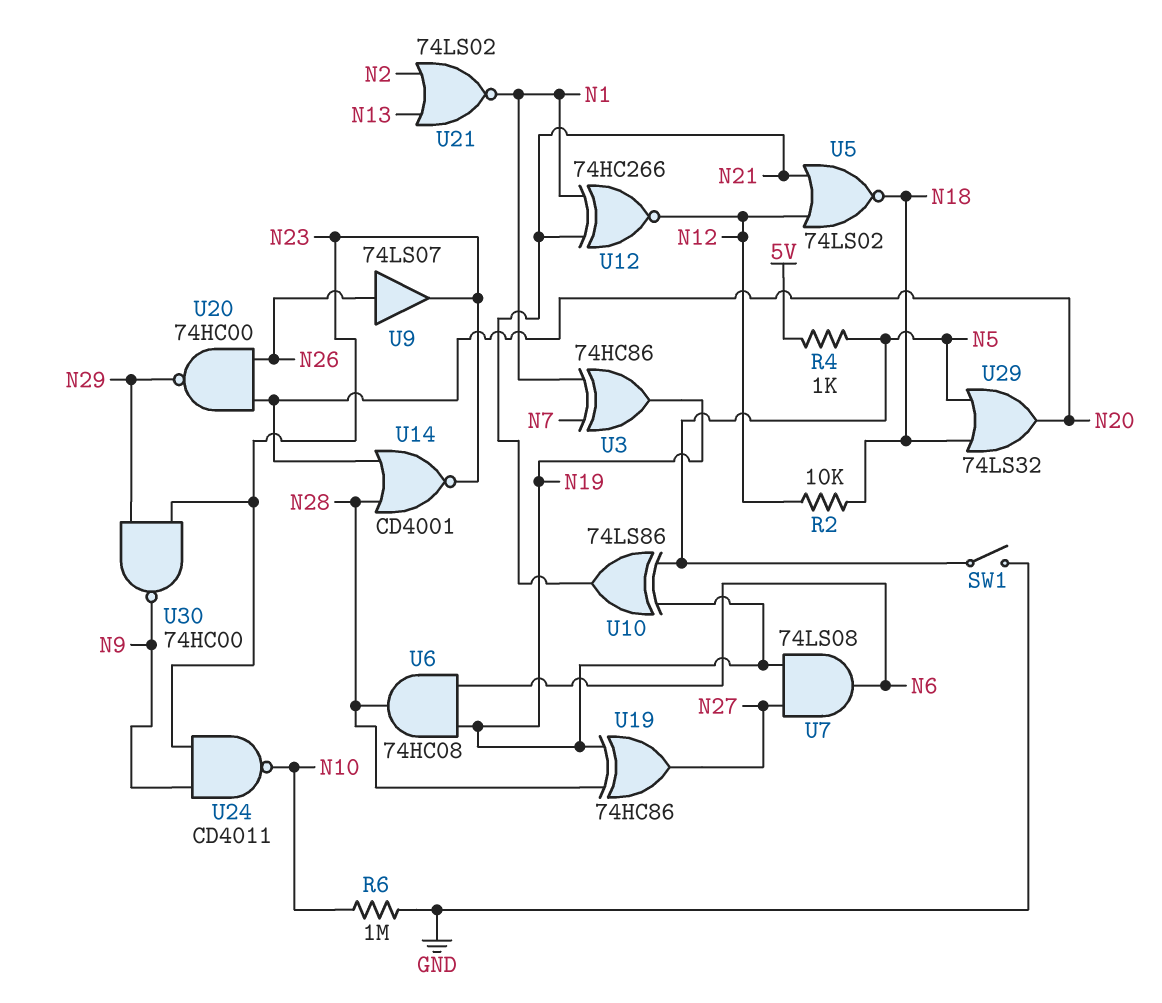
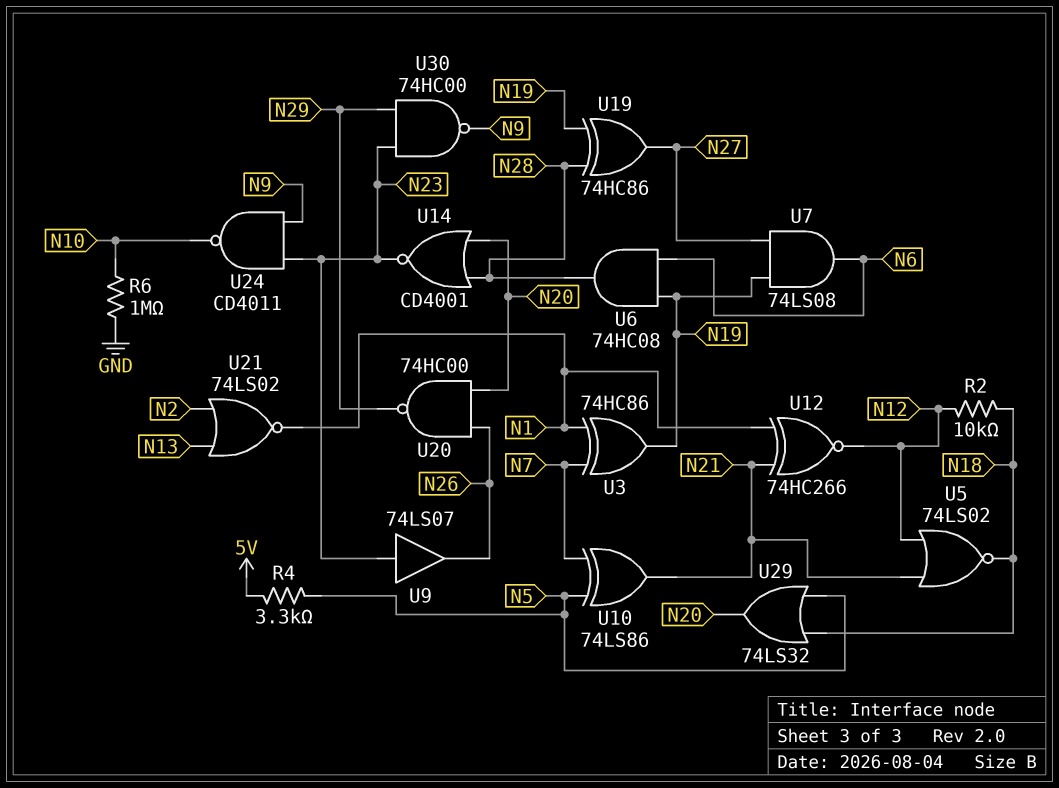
R4: 1k (5V, N5) -> 3.3k (5V, N5)
SW1: switch (GND, N5) -> none
U9: buffer 74LS07 (in N26, out N23) -> buffer 74LS07 (in N23, out N26)
U10: XOR 74LS86 (in N5, in N19, out N21) -> XOR 74LS86 (in N5, in N7, out N21)

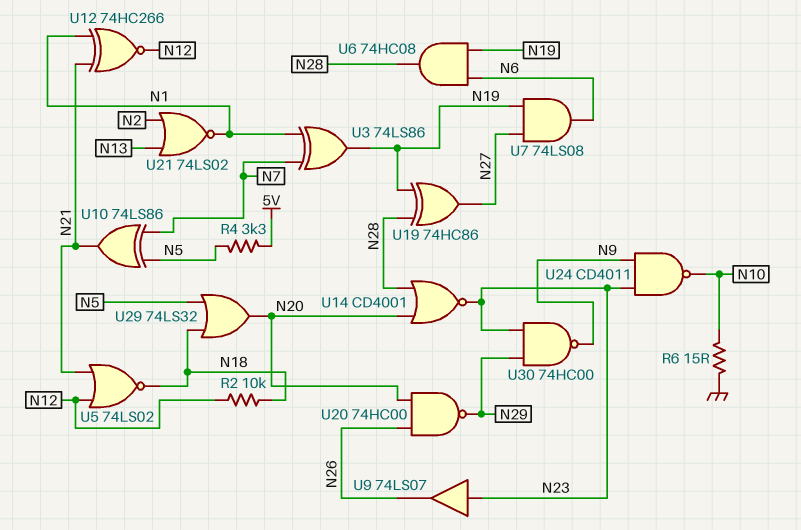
R6: 1M (GND, N10) -> 15 (GND, N10)
U3: XOR 74HC86 (in N1, in N7, out N19) -> XOR 74LS86 (in N1, in N7, out N19)

